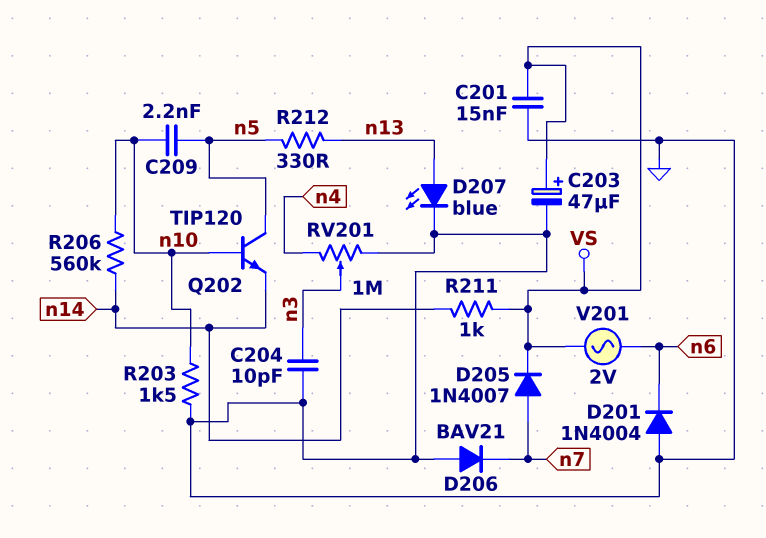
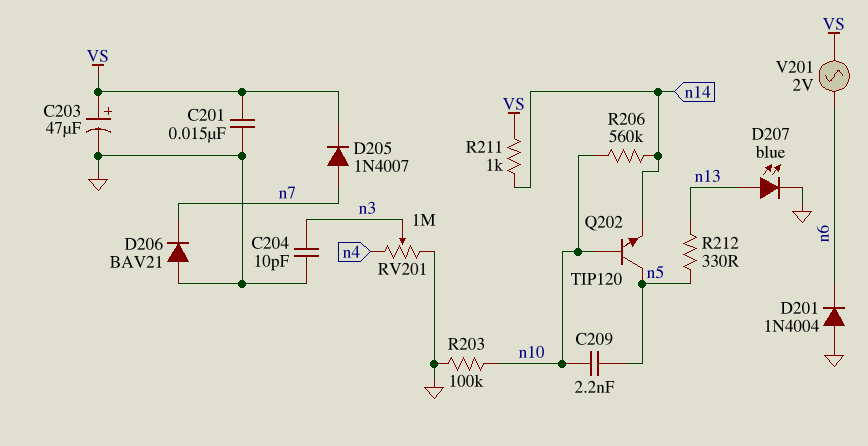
R203: 1.5k (GND, n10) -> 100k (GND, n10)

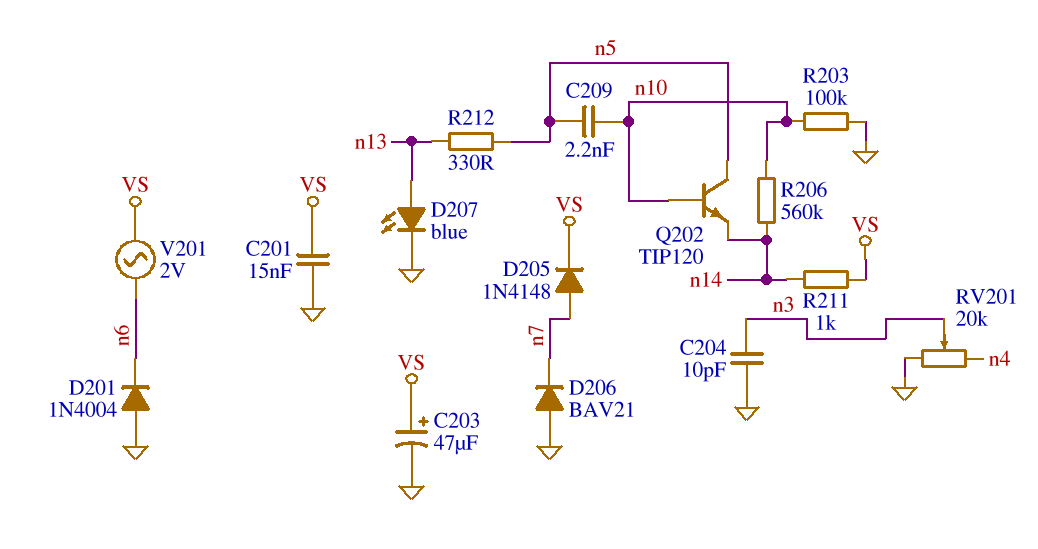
D205: diode 1N4007 (A n7, K VS) -> diode 1N4148 (A n7, K VS)
RV201: 1M (GND, n4, wiper n3) -> 20k (GND, n4, wiper n3)

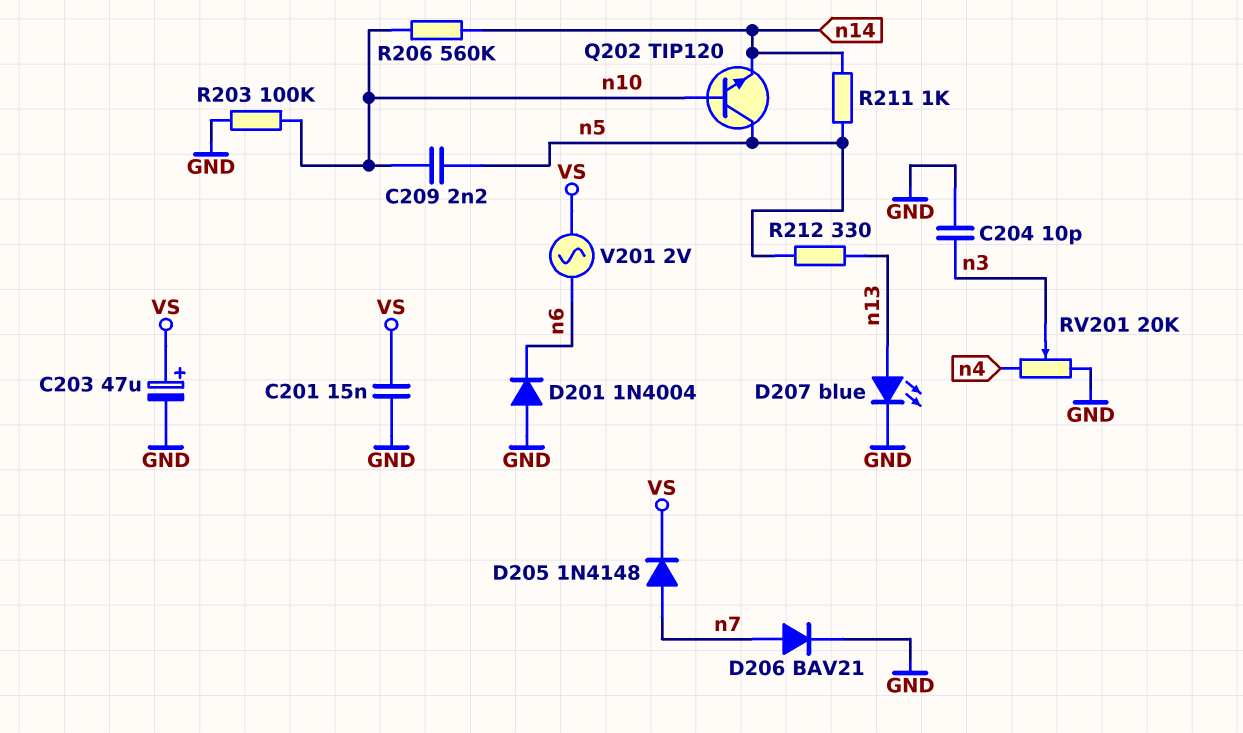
D206: diode BAV21 (A GND, K n7) -> diode BAV21 (A n7, K GND)
R211: 1k (VS, n14) -> 1k (n5, n14)

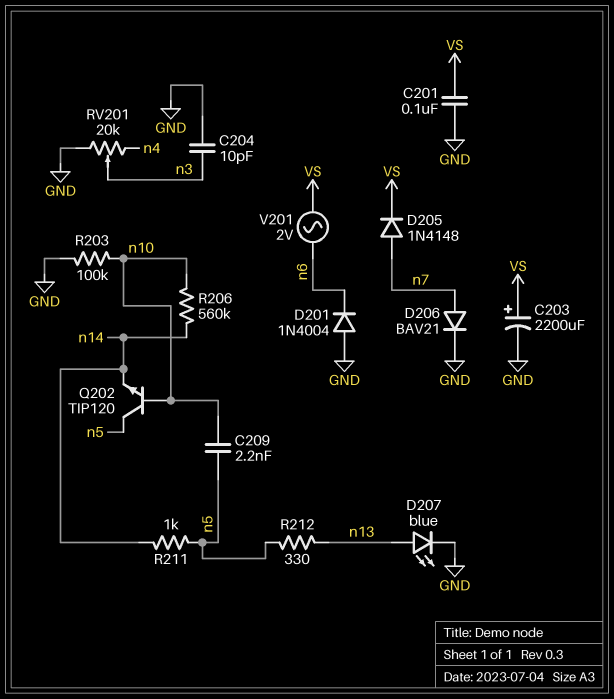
C201: 15nF (GND, VS) -> 100nF (GND, VS)
C203: 47uF (plus VS, minus GND) -> 2200uF (plus VS, minus GND)

